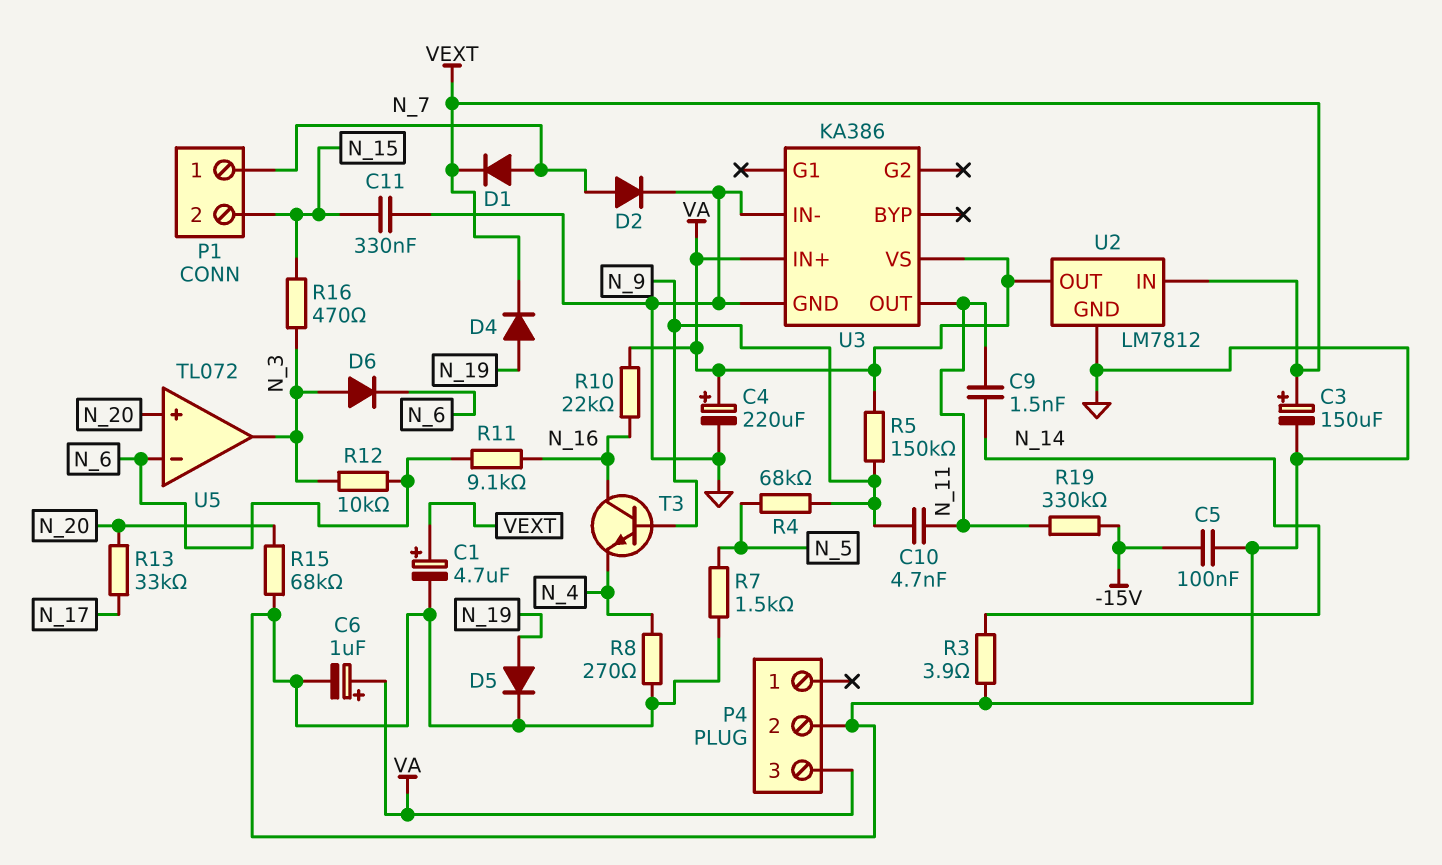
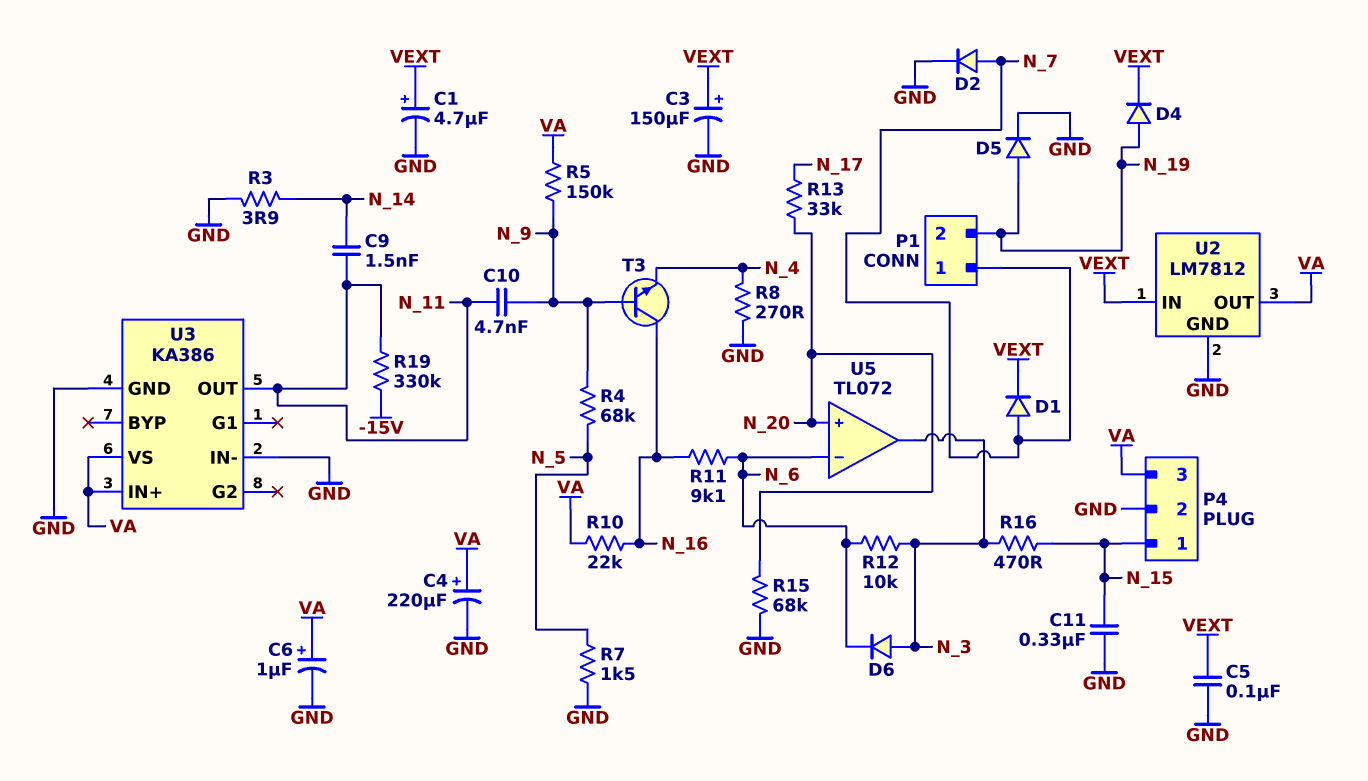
C5: 100nF (-15V, GND) -> 100nF (GND, VEXT)
P1 pin 2: N_15 -> N_19
P4 pin 1: none -> N_15

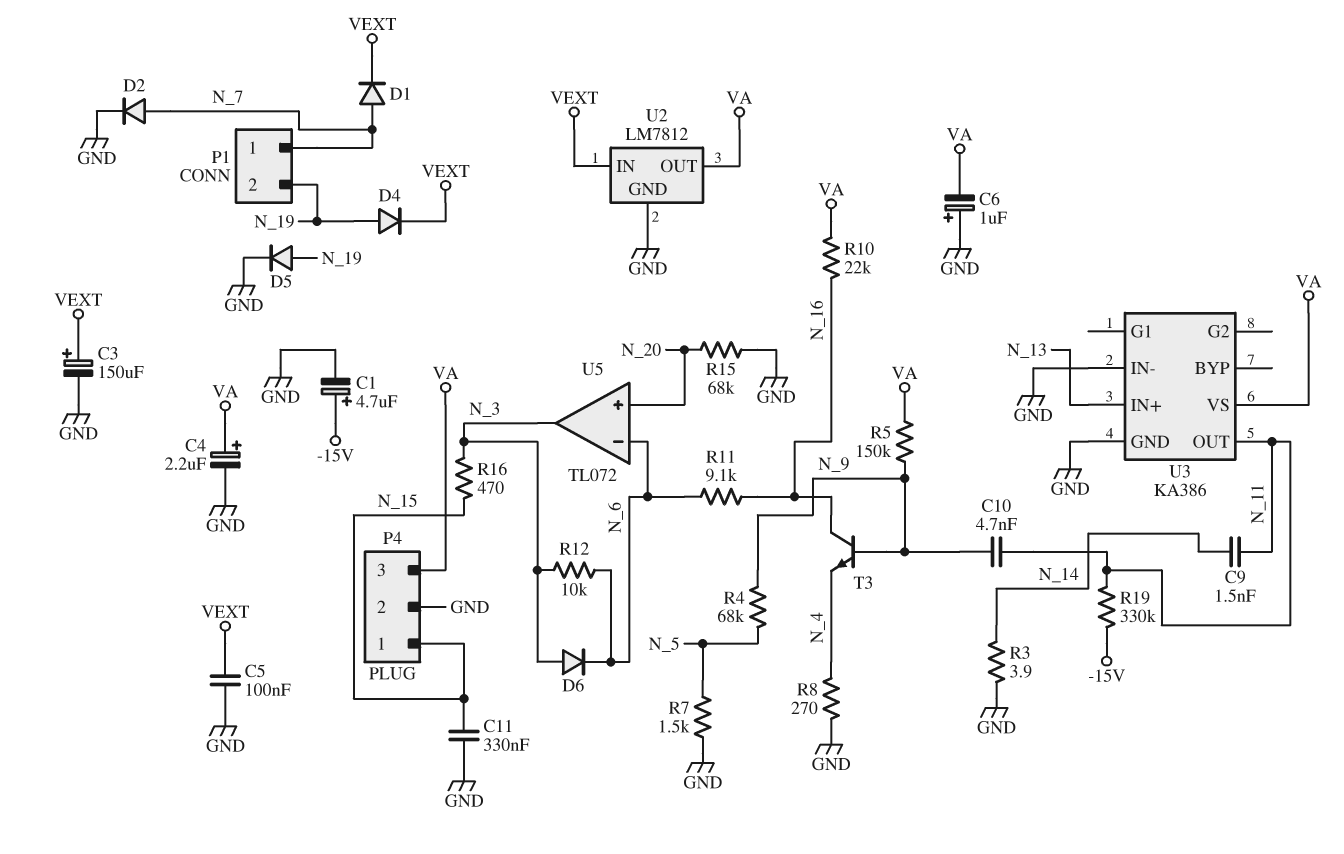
C1: 4.7uF (plus VEXT, minus GND) -> 4.7uF (plus -15V, minus GND)
C4: 220uF (plus VA, minus GND) -> 2.2uF (plus VA, minus GND)
C6: 1uF (plus VA, minus GND) -> 1uF (plus GND, minus VA)
R13: 33k (N_17, N_20) -> none
U3 pin IN+: VA -> N_13

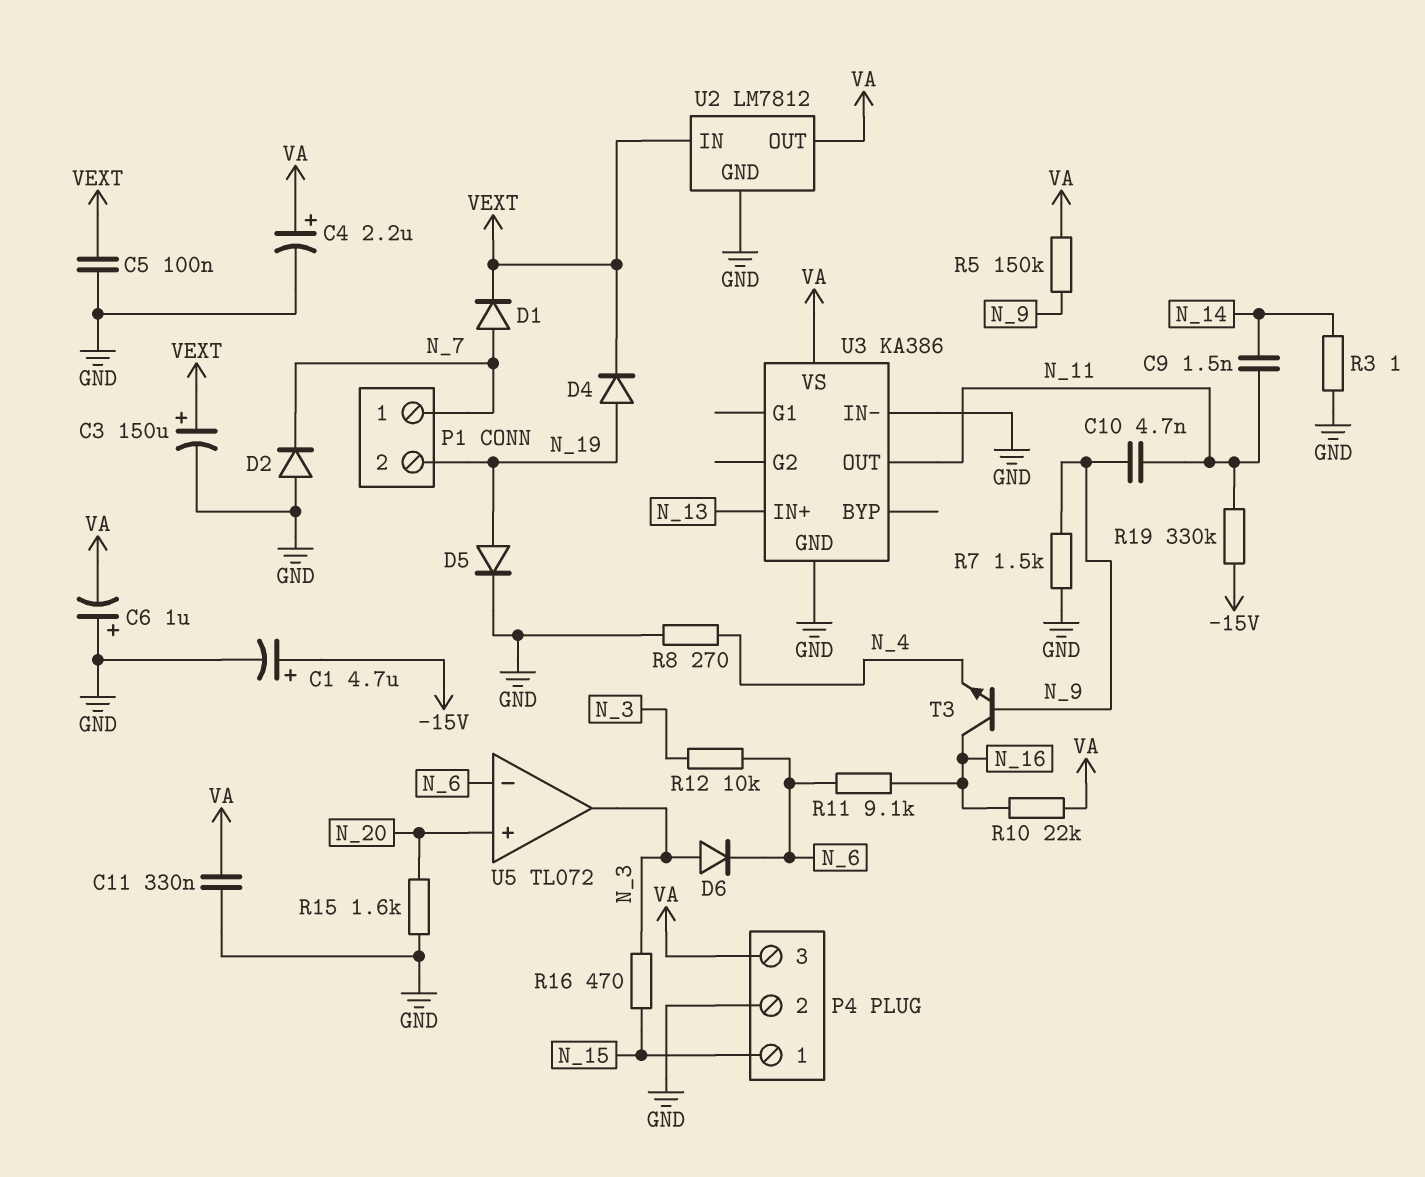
C11: 330nF (GND, N_15) -> 330nF (GND, VA)
D2: diode (A N_7, K GND) -> diode (A GND, K N_7)
R3: 3.9 (GND, N_14) -> 1 (GND, N_14)
R4: 68k (N_5, N_9) -> none
R7: 1.5k (GND, N_5) -> 1.5k (GND, N_9)
R15: 68k (GND, N_20) -> 1.6k (GND, N_20)

